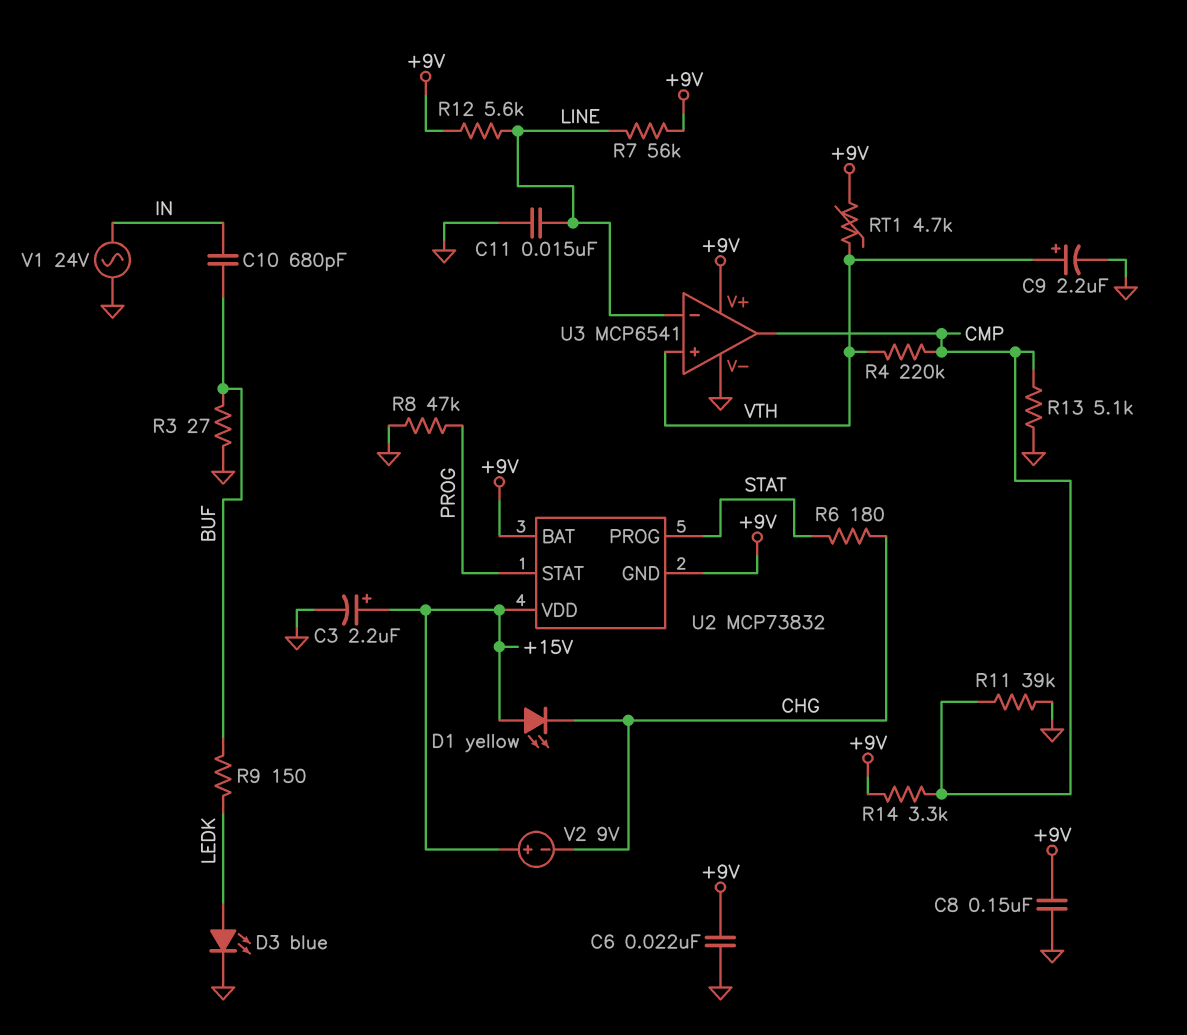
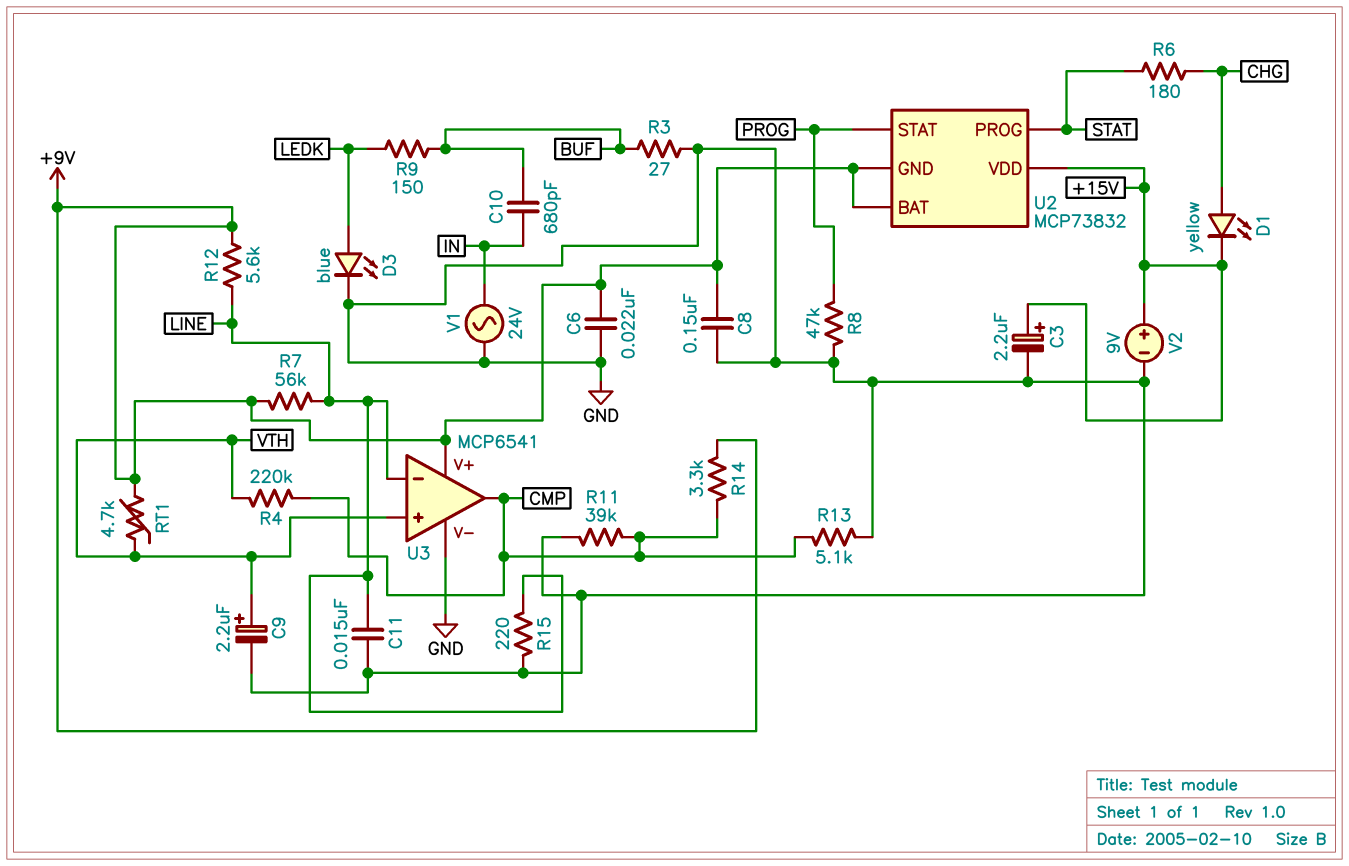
D1: LED yellow (A +15V, K CHG) -> LED yellow (A CHG, K +15V)
R15: none -> 220 (GND, LINE)
V2: 9V (plus +15V, minus CHG) -> 9V (plus +15V, minus GND)

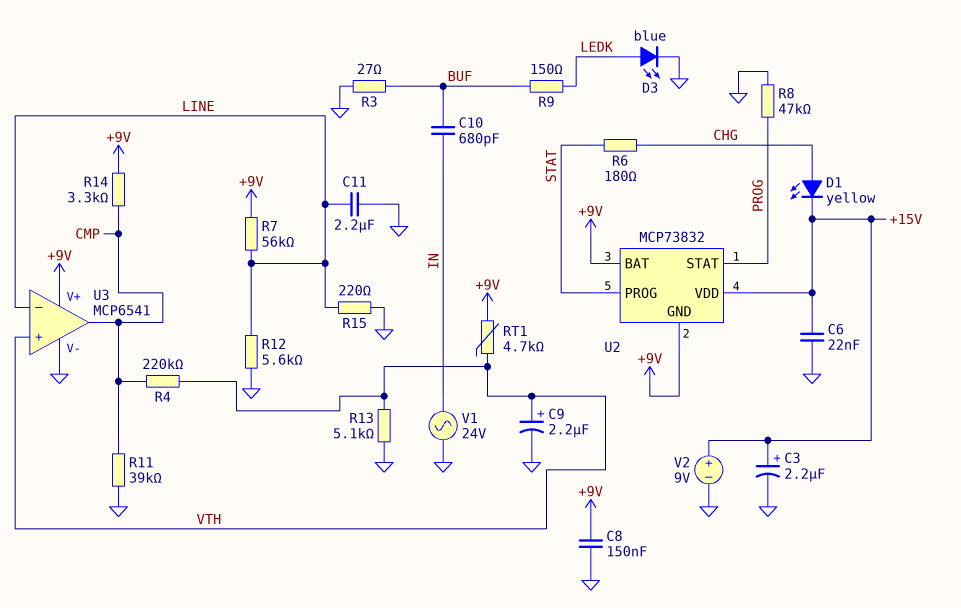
C6: 22nF (+9V, GND) -> 22nF (+15V, GND)
C11: 15nF (GND, LINE) -> 2.2uF (GND, LINE)
R12: 5.6k (+9V, LINE) -> 5.6k (GND, LINE)
R13: 5.1k (CMP, GND) -> 5.1k (GND, VTH)

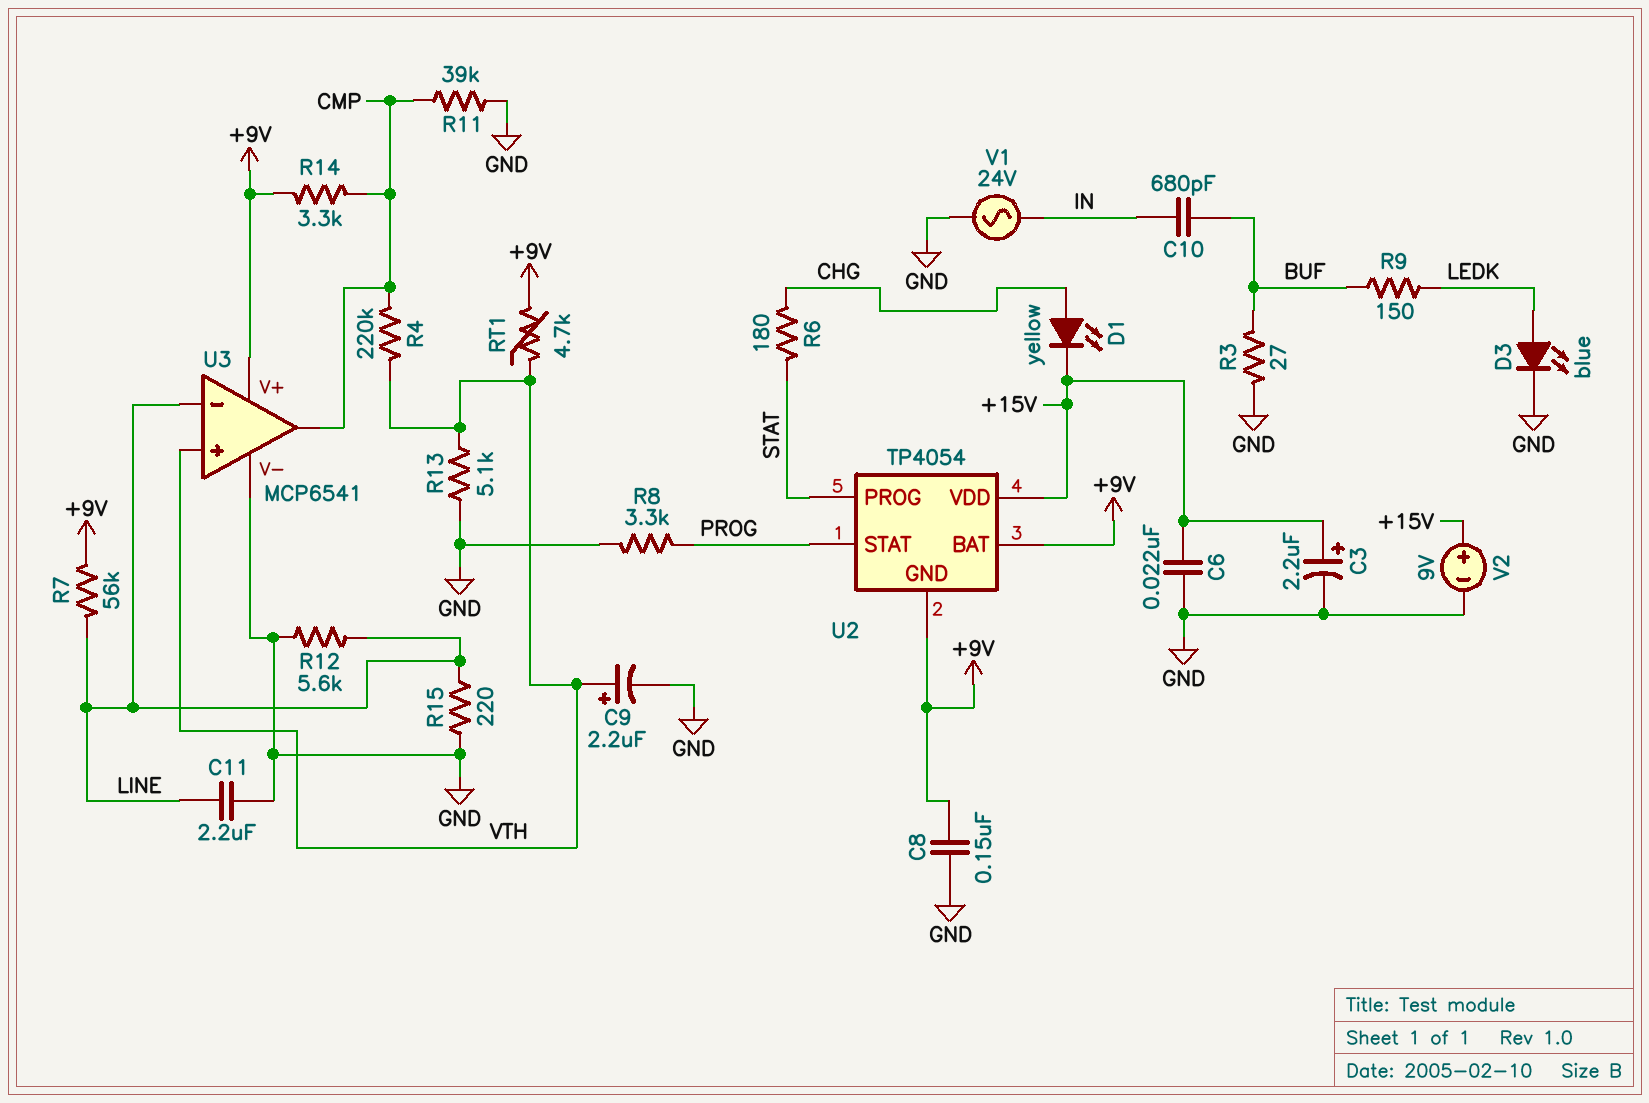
R8: 47k (GND, PROG) -> 3.3k (GND, PROG)
U2: MCP73832 -> TP4054

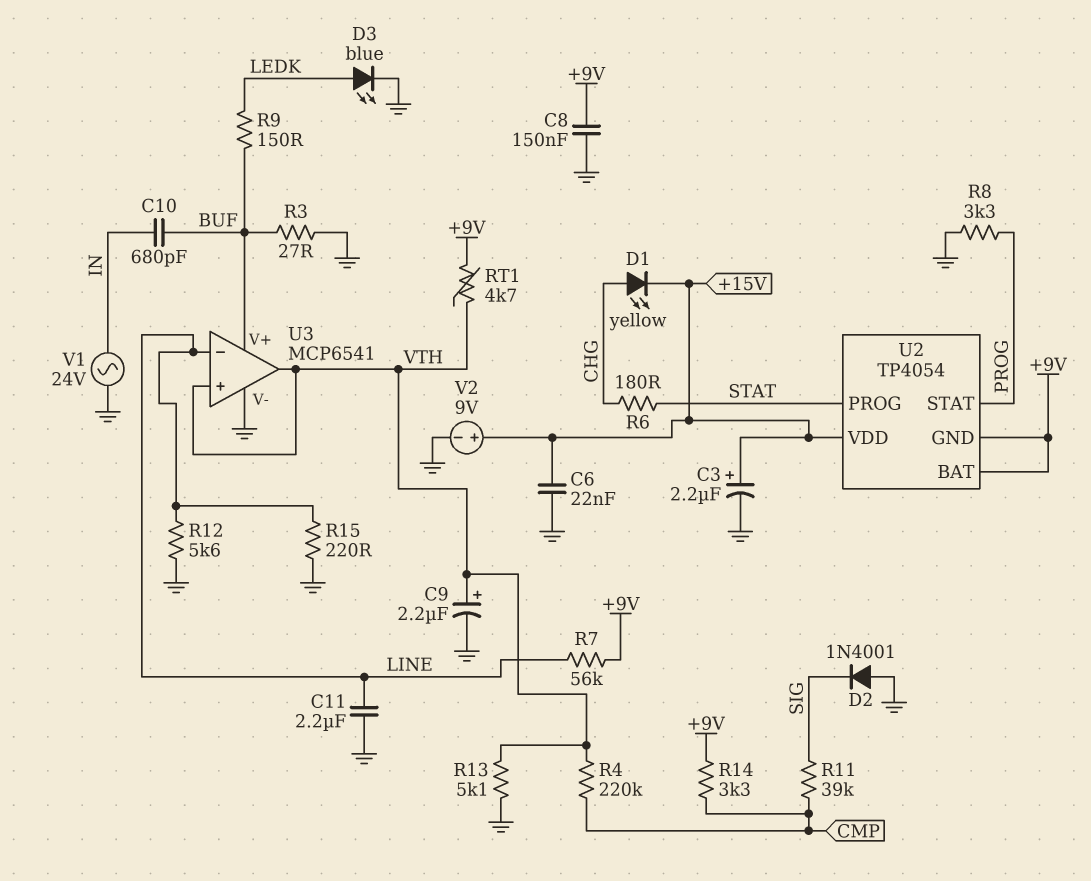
D2: none -> diode 1N4001 (A GND, K SIG)
R11: 39k (CMP, GND) -> 39k (CMP, SIG)
U3 pin V+: +9V -> BUF
U3 pin out: CMP -> VTH

